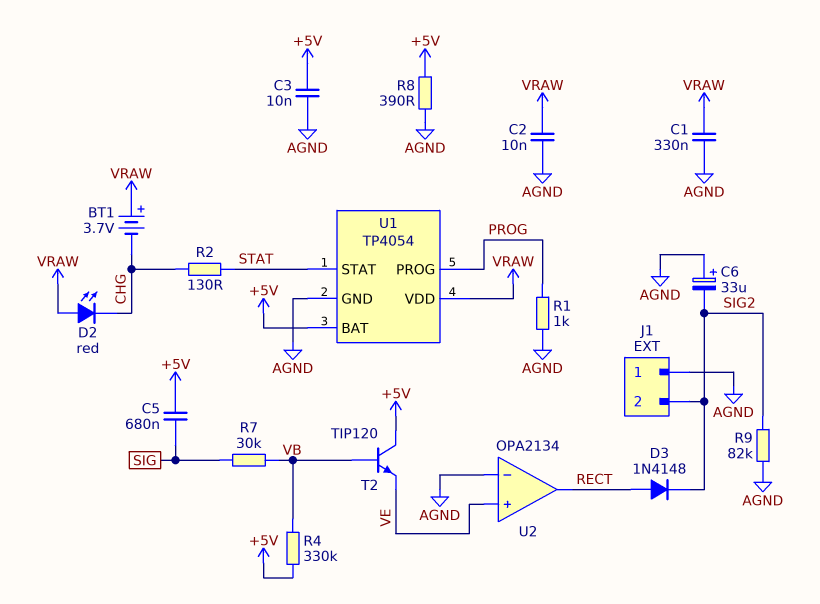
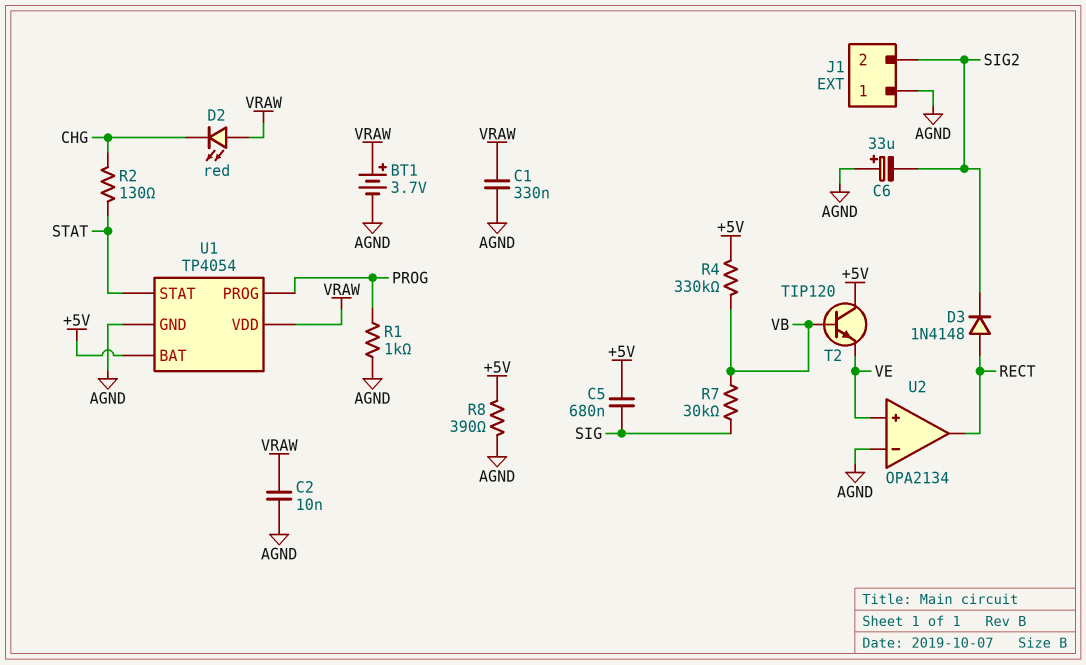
BT1: 3.7V (plus VRAW, minus CHG) -> 3.7V (plus VRAW, minus AGND)
C3: 10nF (+5V, AGND) -> none
R9: 82k (AGND, SIG2) -> none

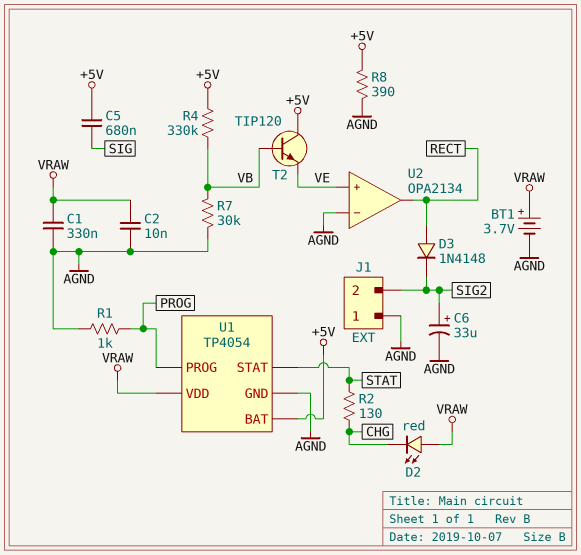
C6: 33uF (plus AGND, minus SIG2) -> 33uF (plus SIG2, minus AGND)
R7: 30k (SIG, VB) -> 30k (AGND, VB)

